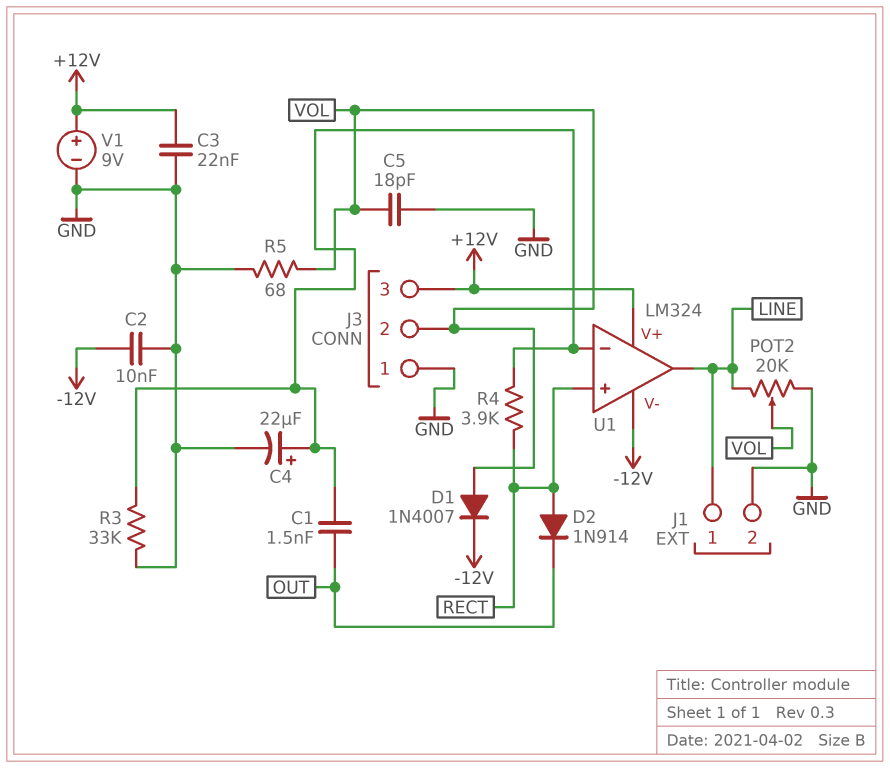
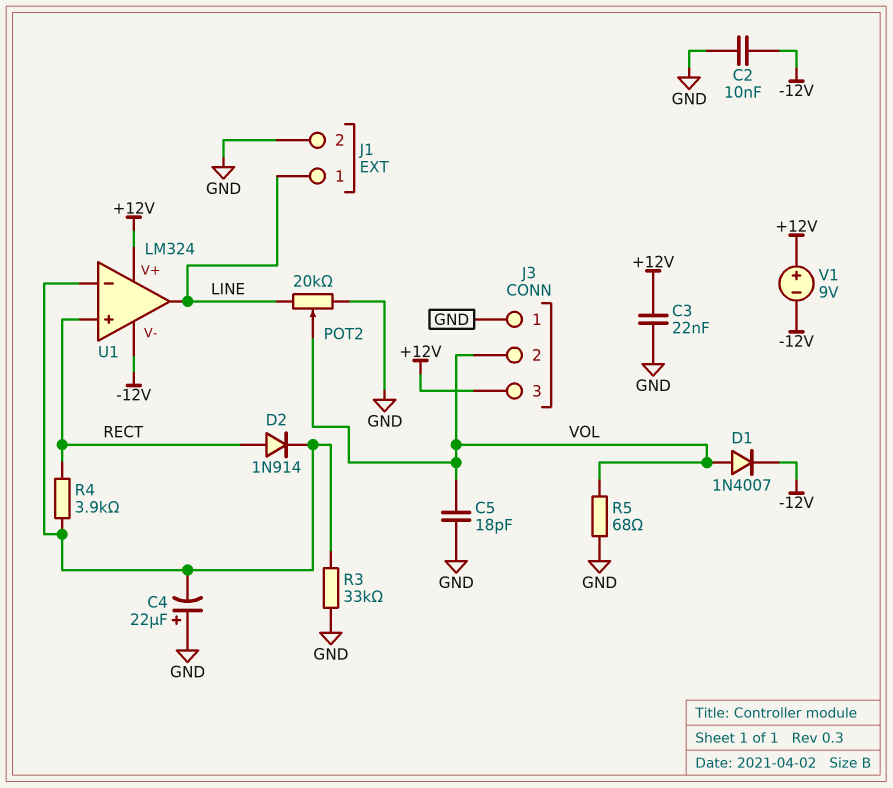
C1: 1.5nF (OUT, U1/in-) -> none
C4: 22uF (plus U1/in-, minus GND) -> 22uF (plus GND, minus U1/in-)
D2: diode 1N914 (A RECT, K OUT) -> diode 1N914 (A RECT, K U1/in-)
V1: 9V (plus +12V, minus GND) -> 9V (plus +12V, minus -12V)

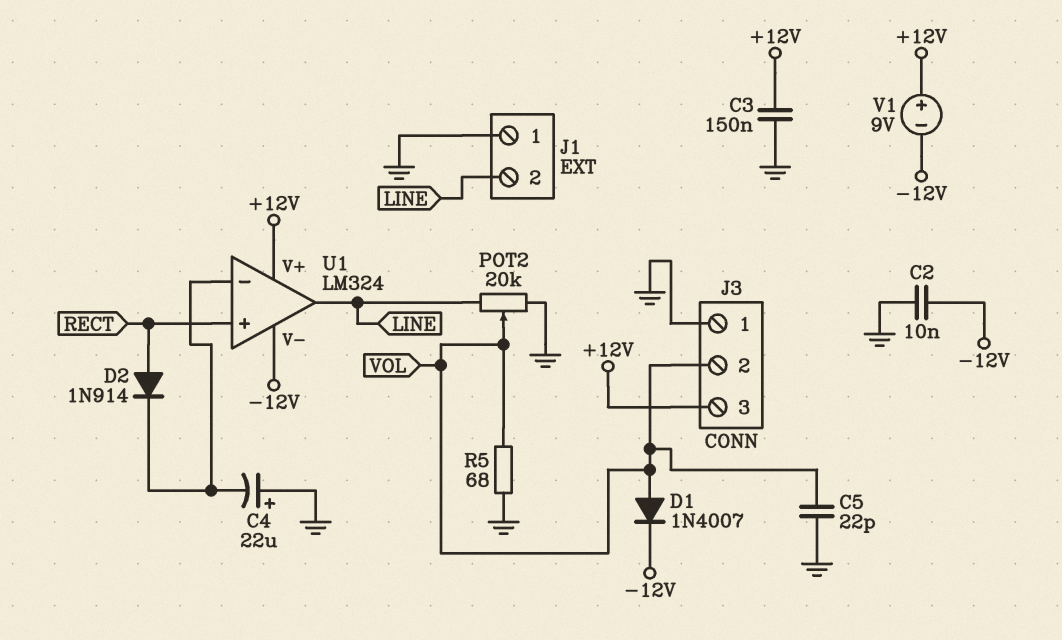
C3: 22nF (+12V, GND) -> 150nF (+12V, GND)
C5: 18pF (GND, VOL) -> 22pF (GND, VOL)
J1 pin 1: LINE -> GND
J1 pin 2: GND -> LINE
R3: 33k (GND, U1/in-) -> none
R4: 3.9k (RECT, U1/in-) -> none

